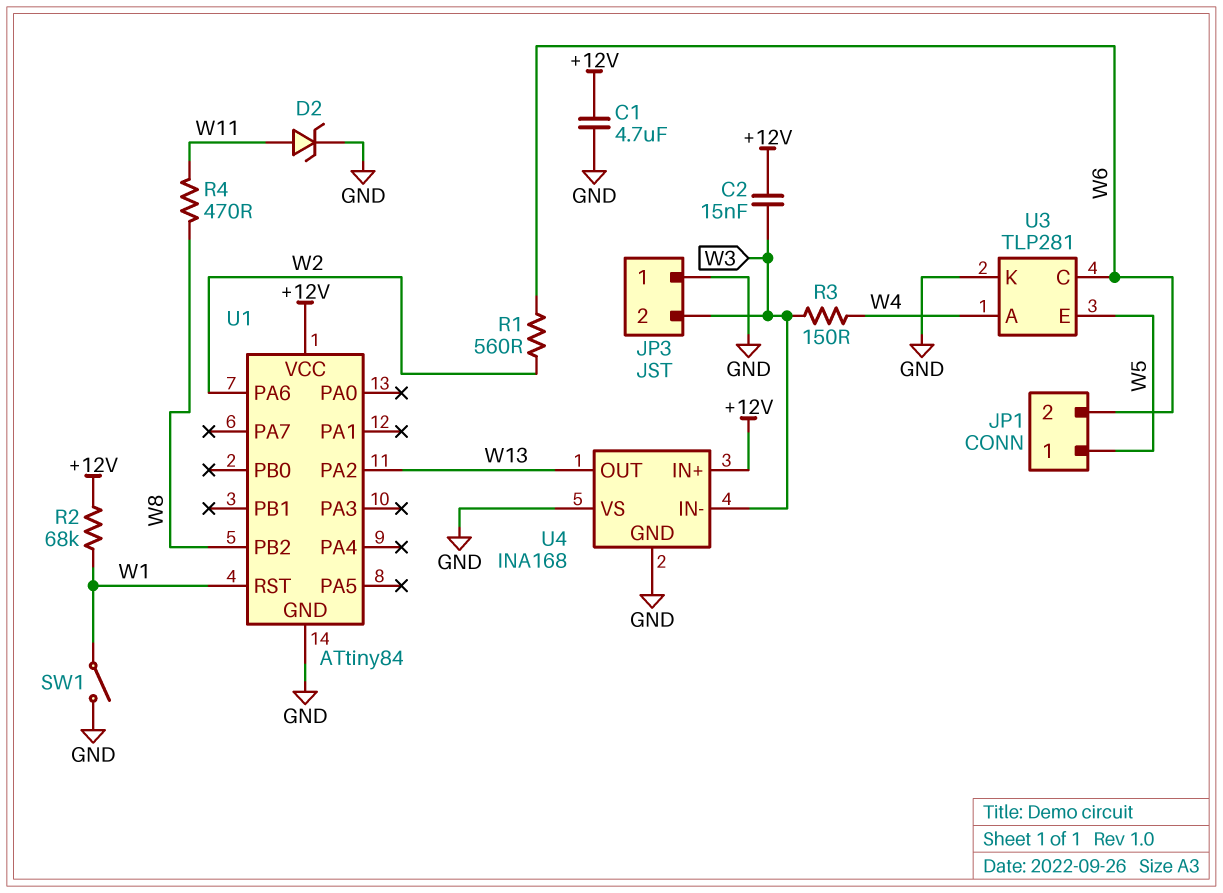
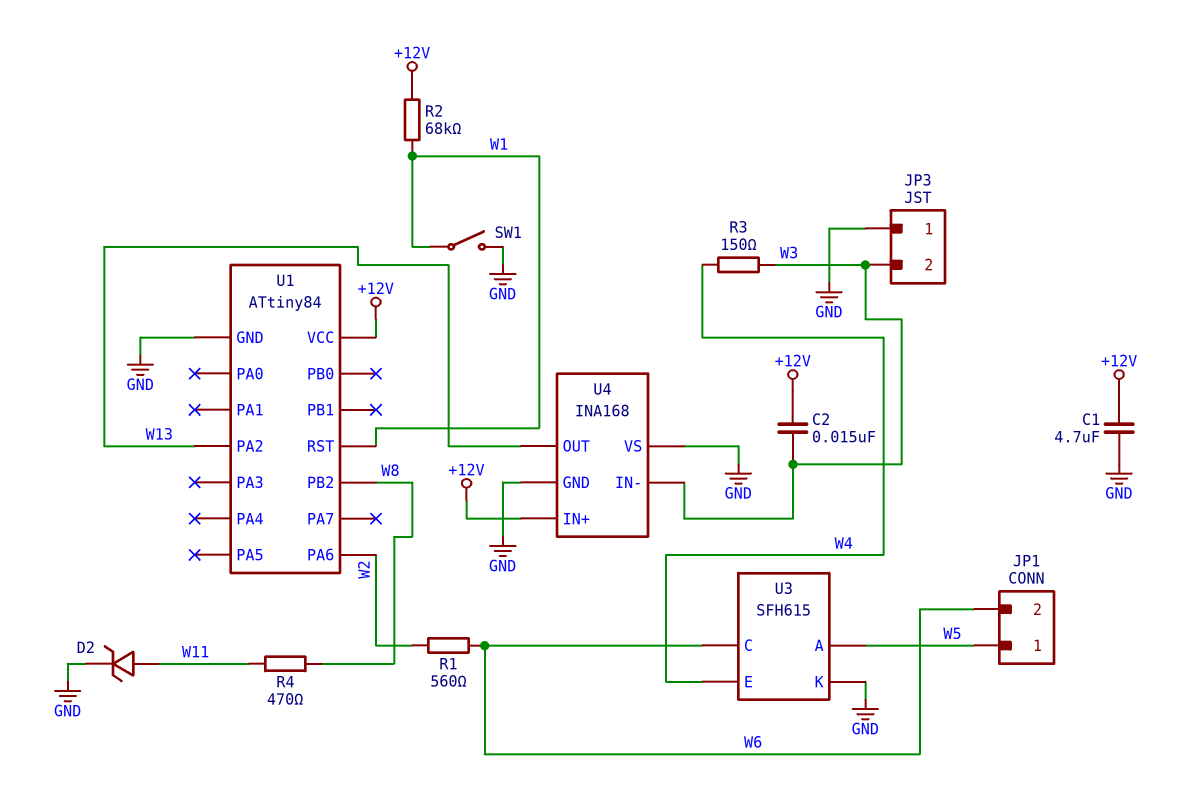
U3: TLP281 -> SFH615
U3 pin A: W4 -> W5
U3 pin E: W5 -> W4

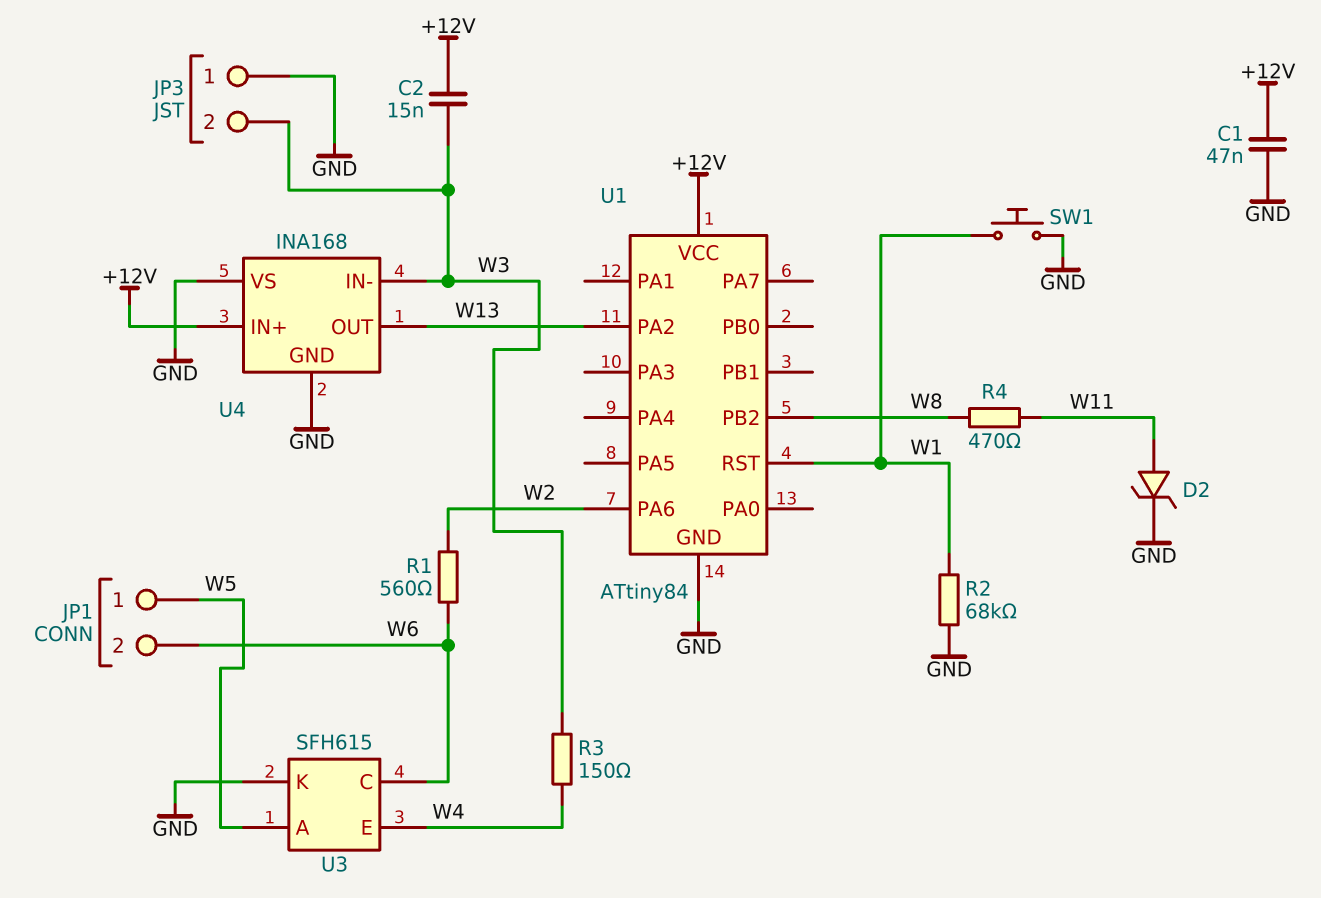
C1: 4.7uF (+12V, GND) -> 47nF (+12V, GND)
R2: 68k (+12V, W1) -> 68k (GND, W1)
SW1: switch (GND, W1) -> button (GND, W1)

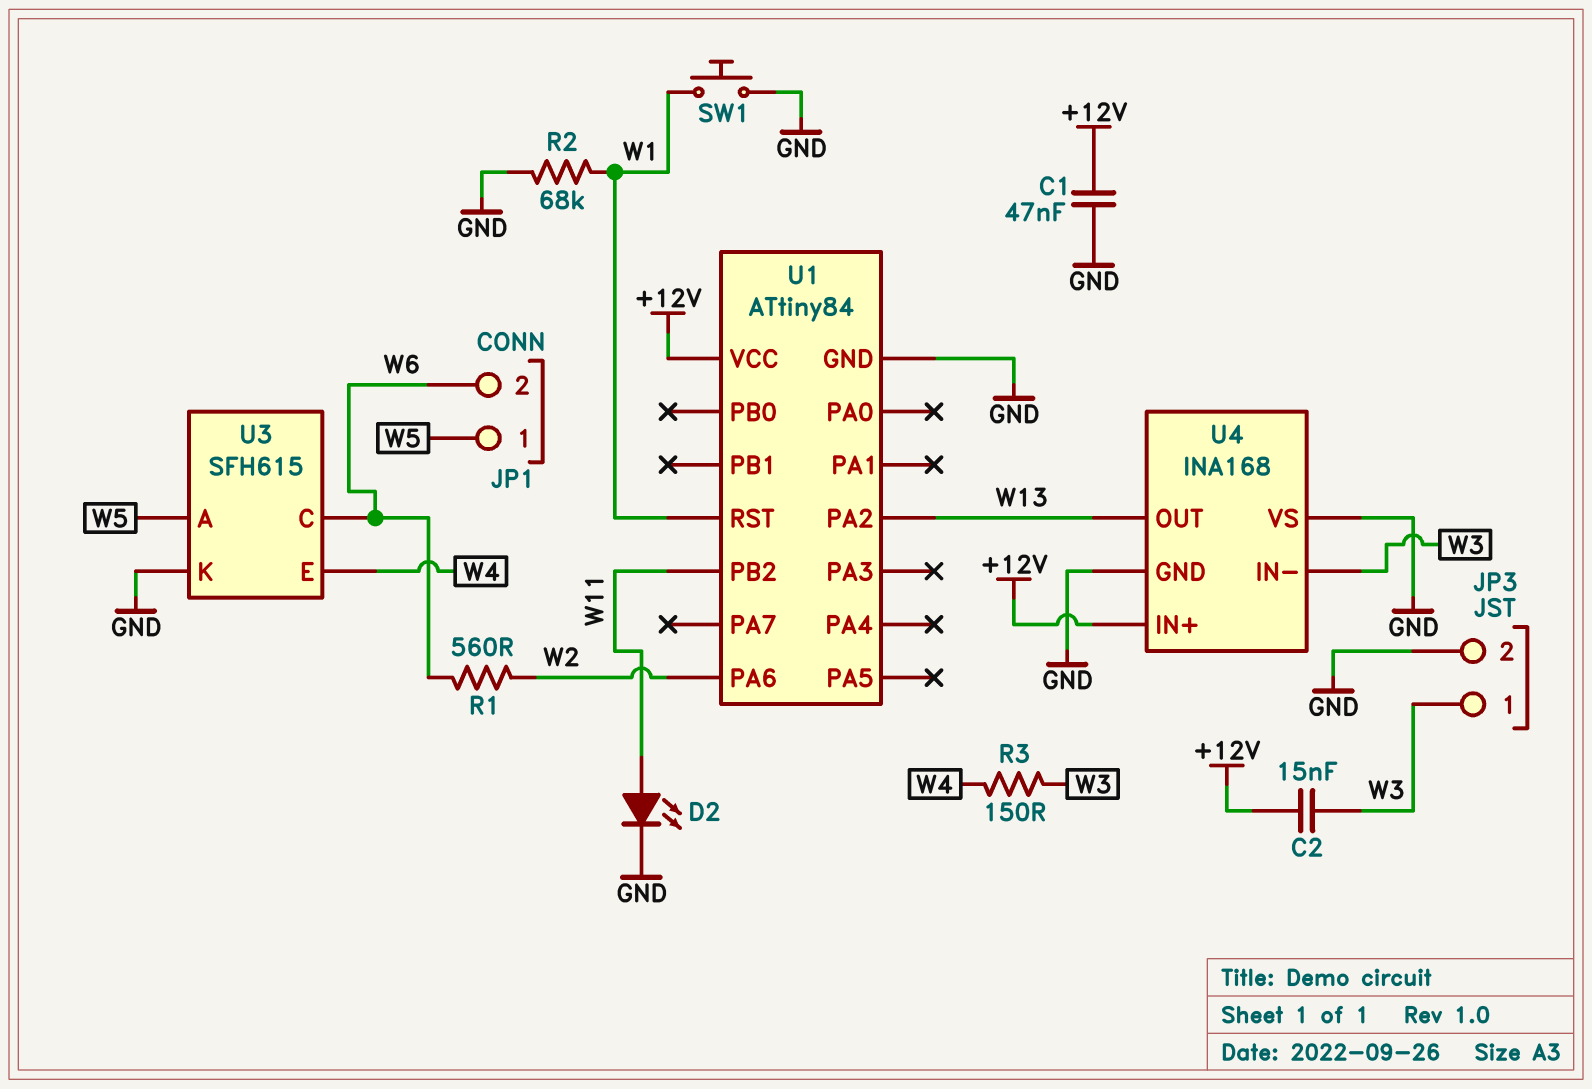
D2: zener (A W11, K GND) -> LED (A W11, K GND)
JP3 pin 1: GND -> W3
JP3 pin 2: W3 -> GND
R4: 470 (W8, W11) -> none
U1 pin PB2: W8 -> W11

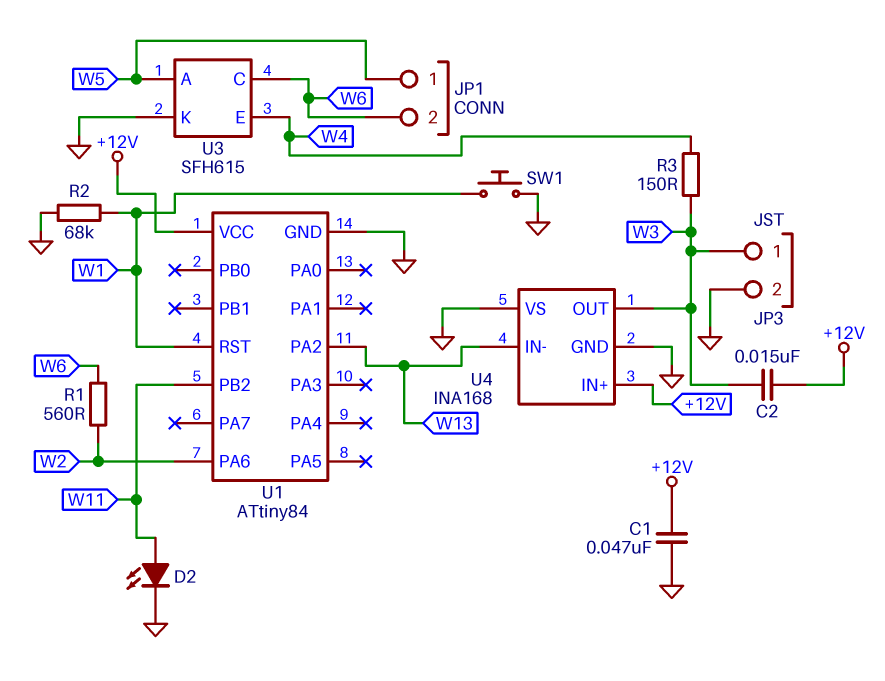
U4 pin IN-: W3 -> W13
U4 pin OUT: W13 -> W3

